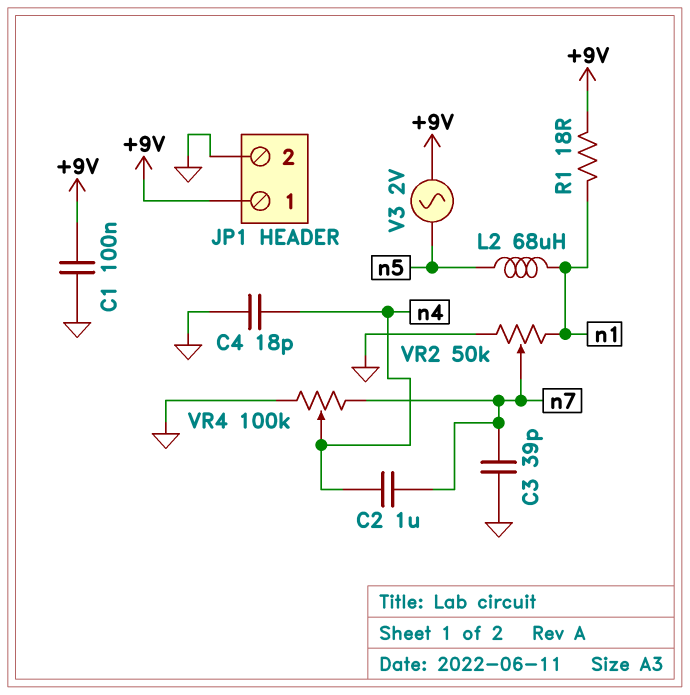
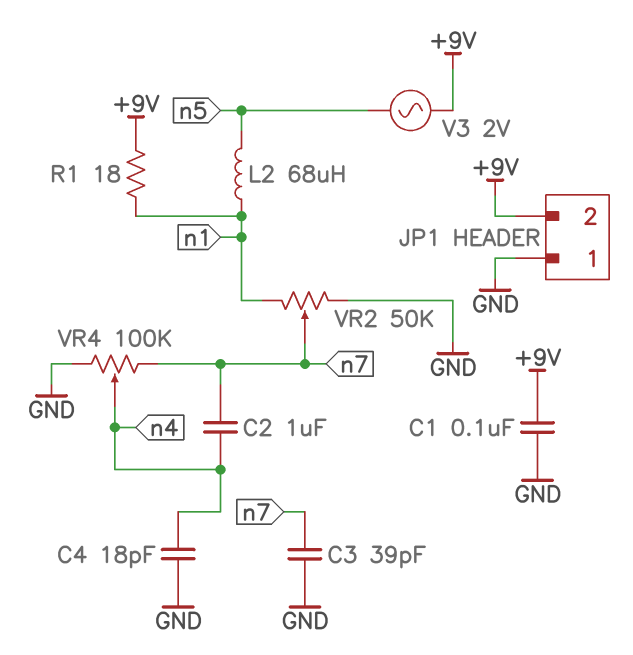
JP1 pin 1: +9V -> GND
JP1 pin 2: GND -> +9V

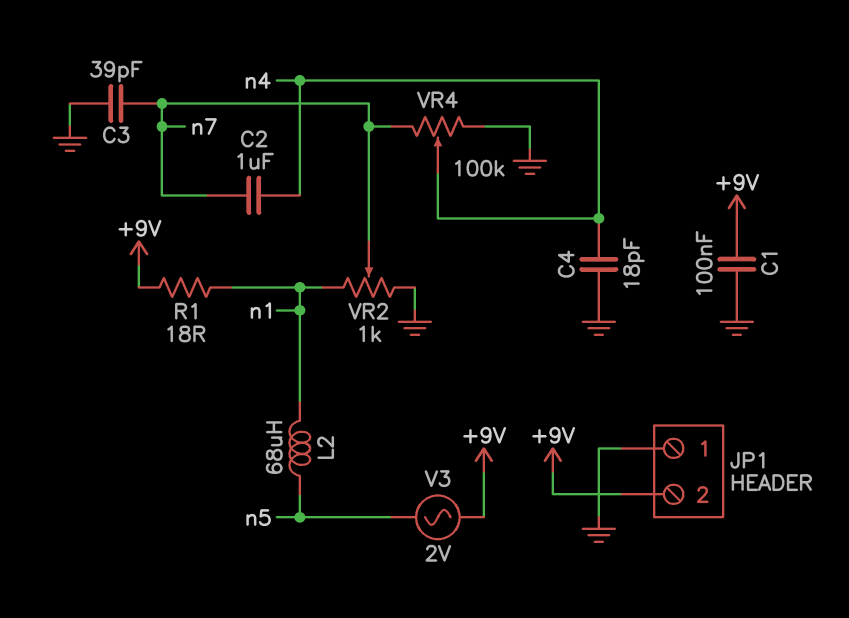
VR2: 50k (GND, n1, wiper n7) -> 1k (GND, n1, wiper n7)

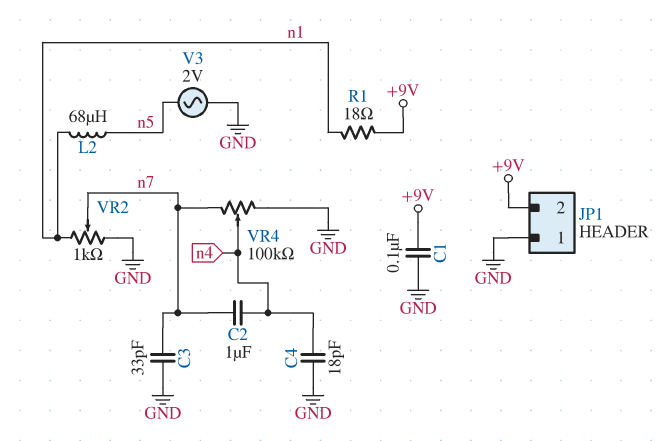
C3: 39pF (GND, n7) -> 33pF (GND, n7)
V3: AC 2V (+9V, n5) -> AC 2V (GND, n5)

